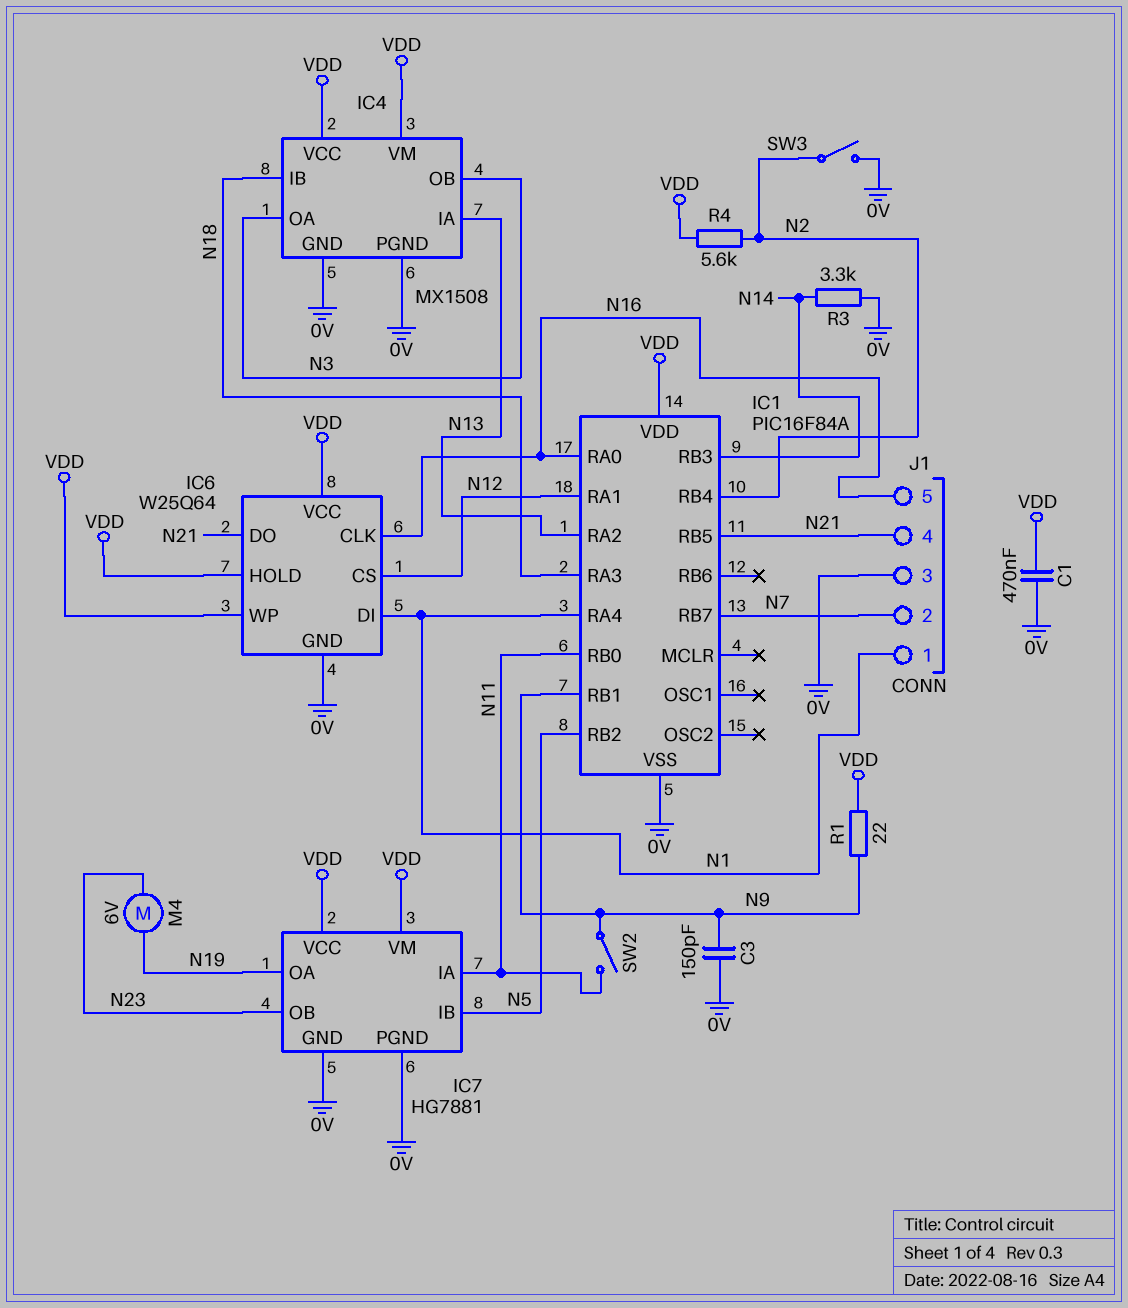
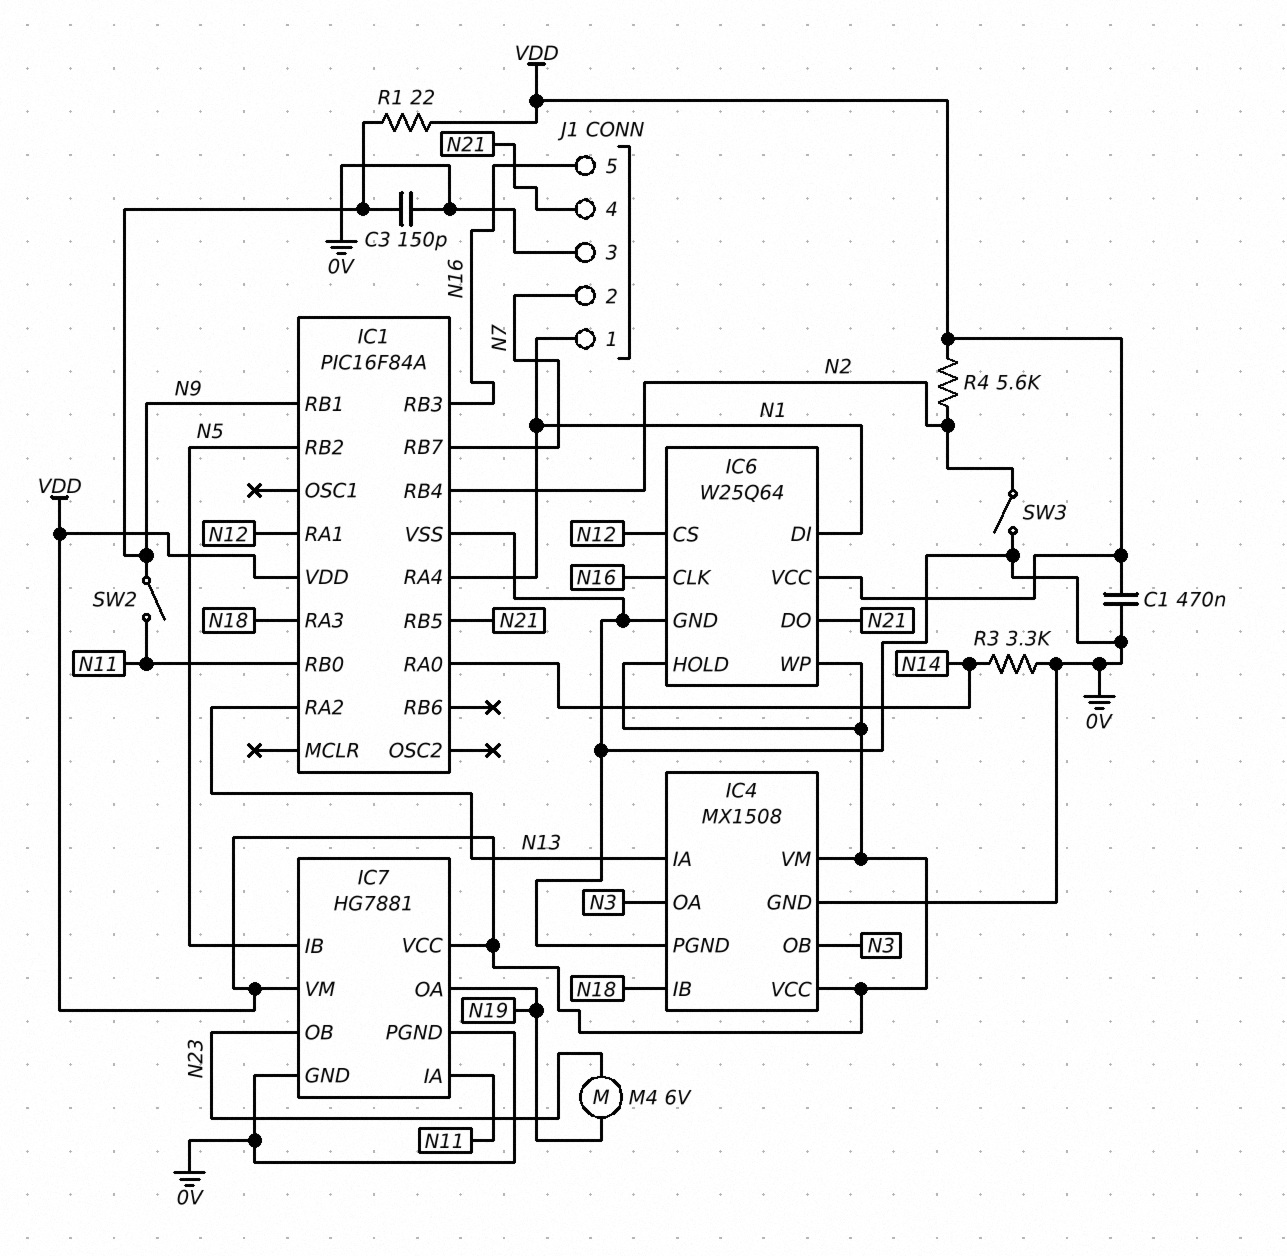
IC1 pin RA0: N16 -> N14
IC1 pin RB3: N14 -> N16

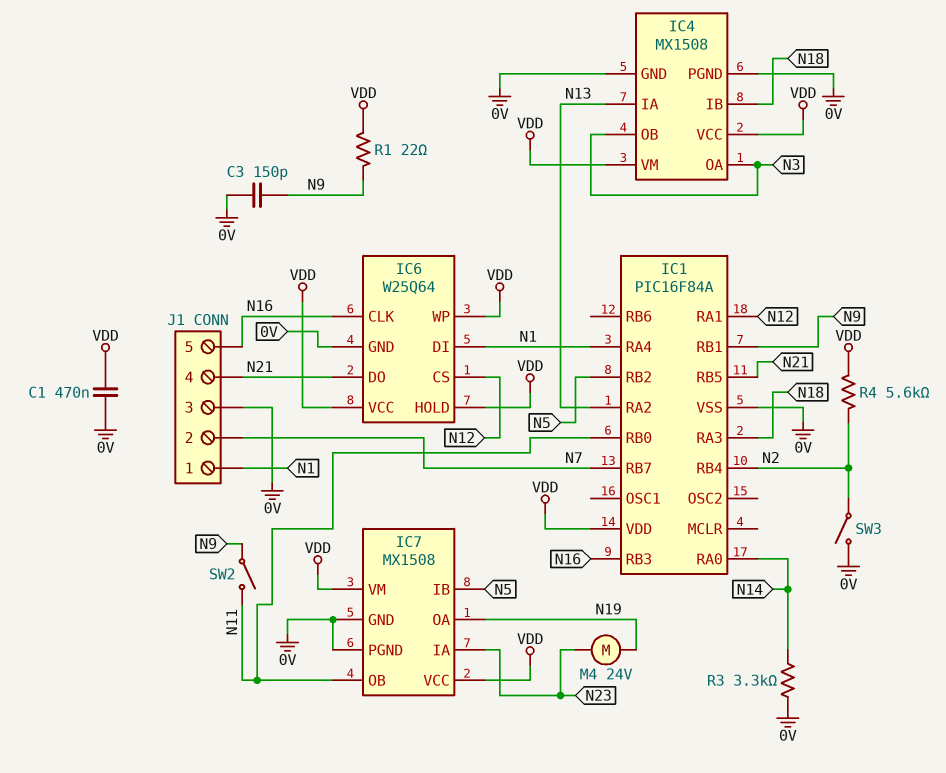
IC7: HG7881 -> MX1508
IC7 pin IA: N11 -> N23
IC7 pin OB: N23 -> N11
M4: motor 6V (N19, N23) -> motor 24V (N19, N23)

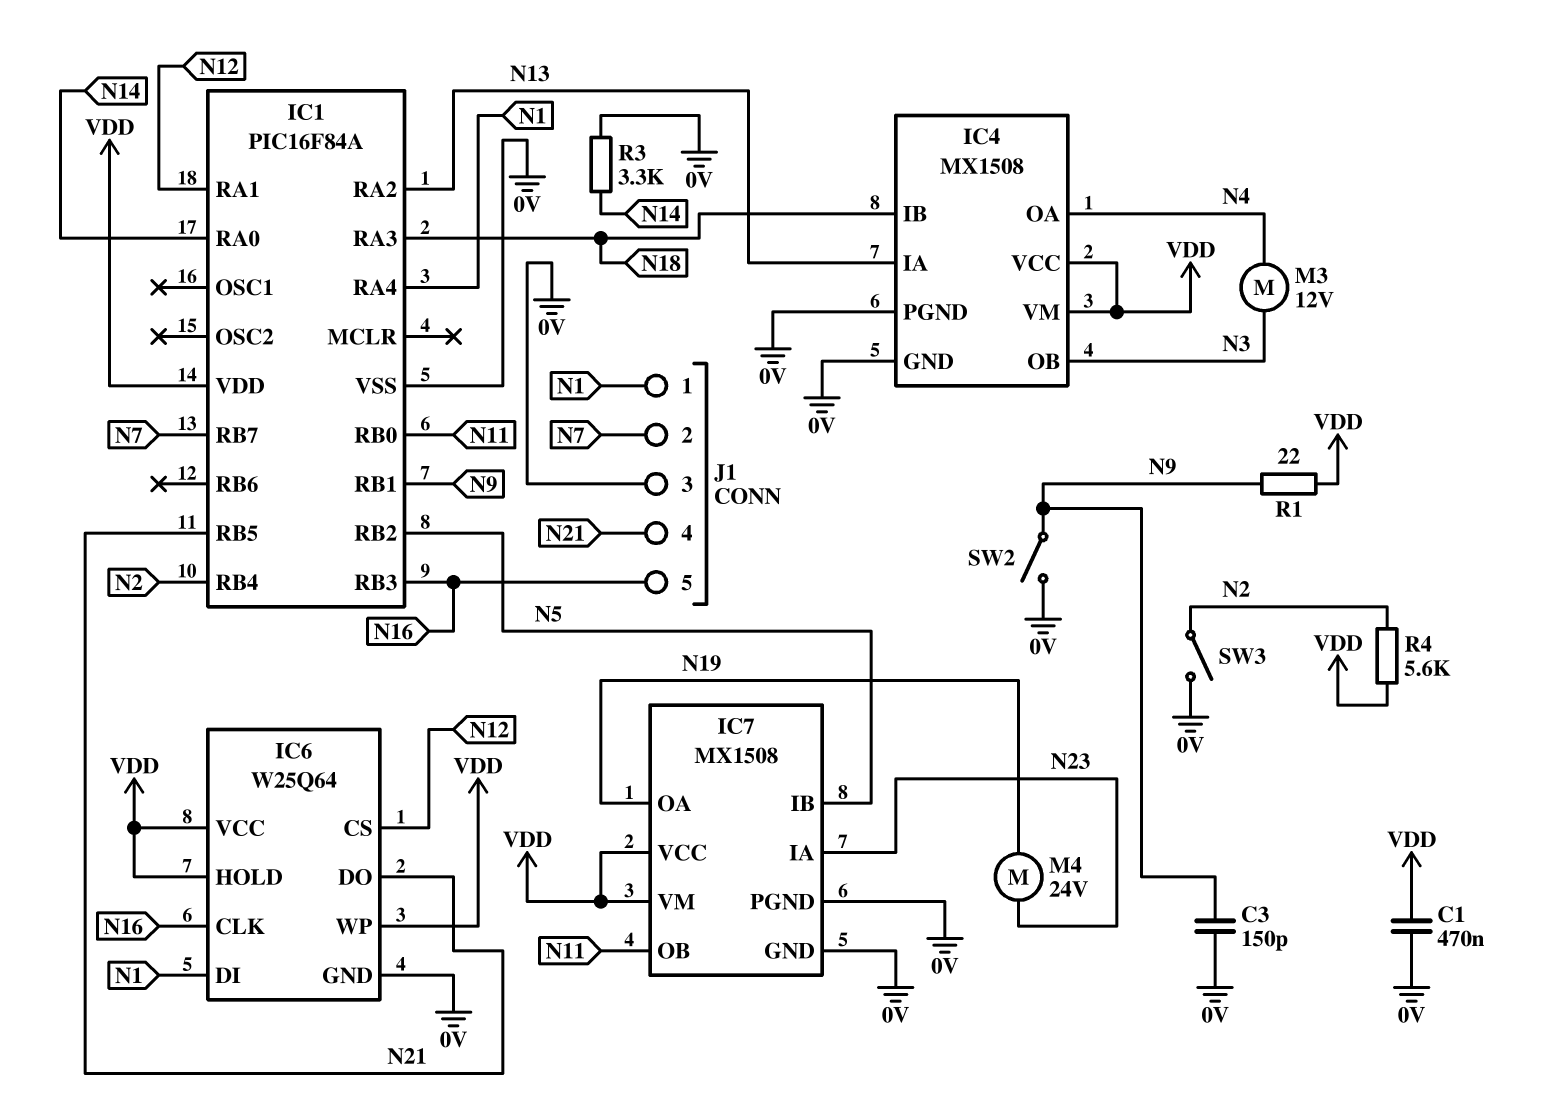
IC4 pin OA: N3 -> N4
M3: none -> motor 12V (N3, N4)
SW2: switch (N9, N11) -> switch (0V, N9)

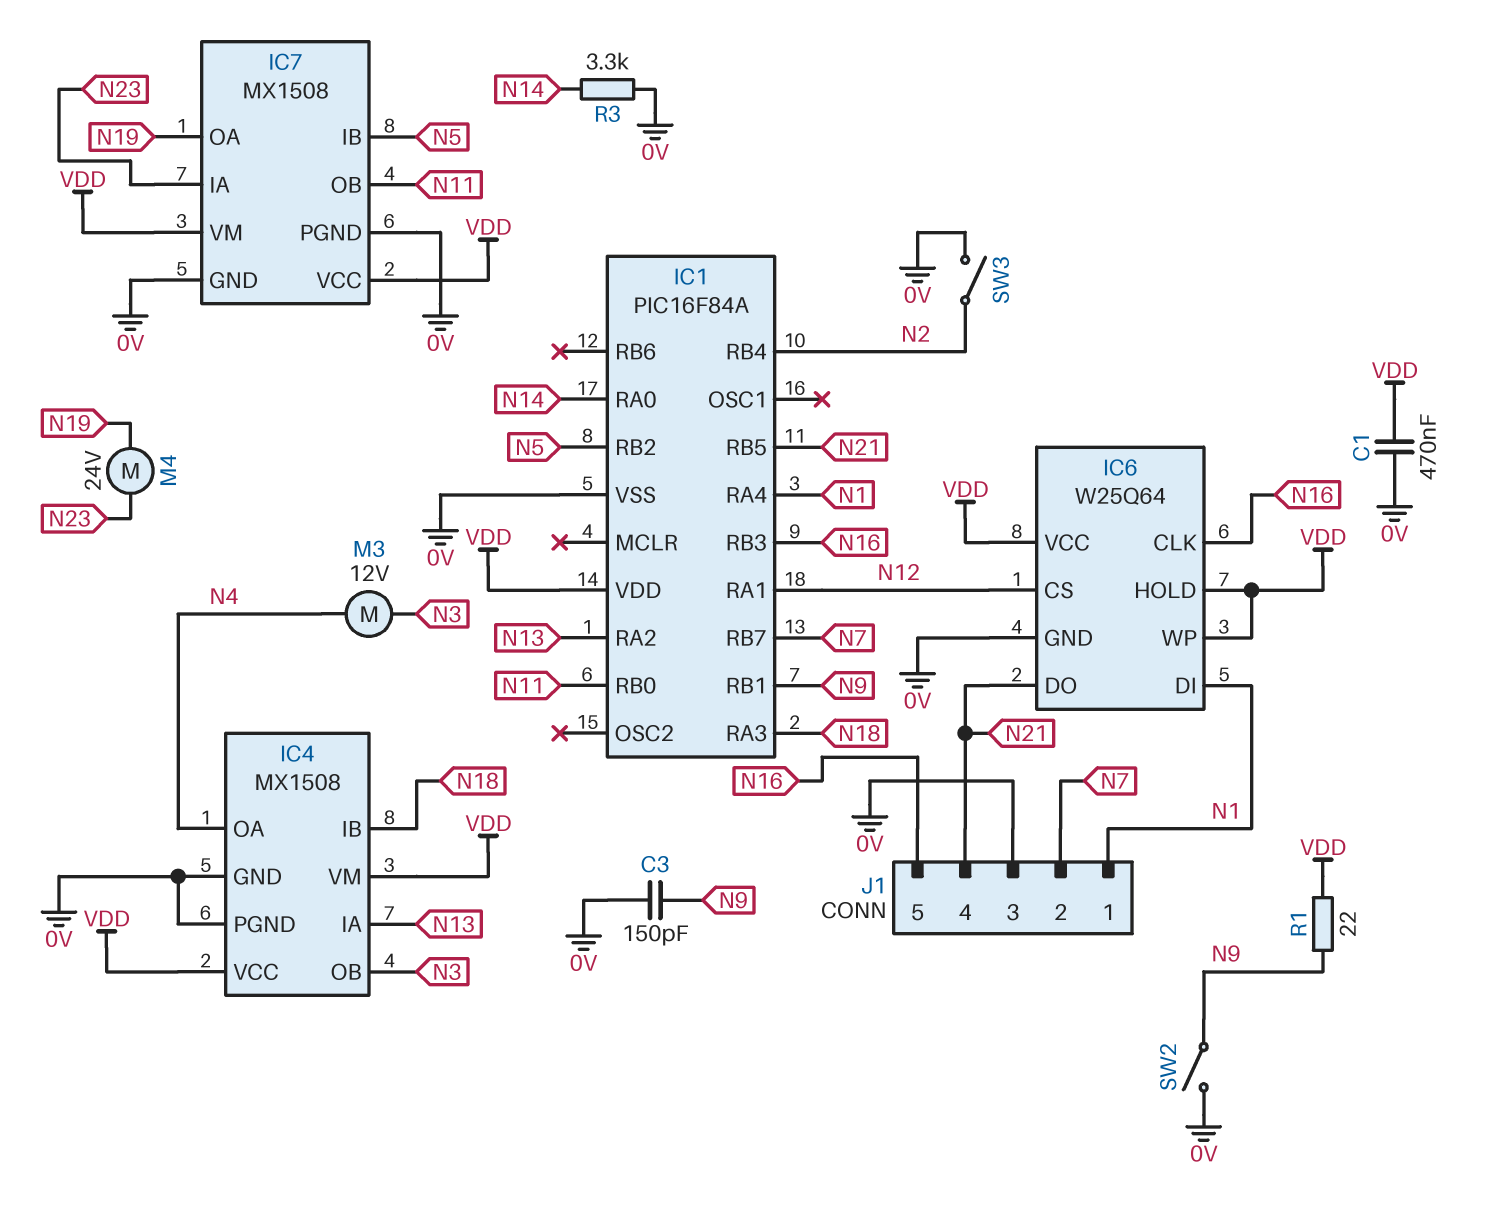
R4: 5.6k (N2, VDD) -> none

